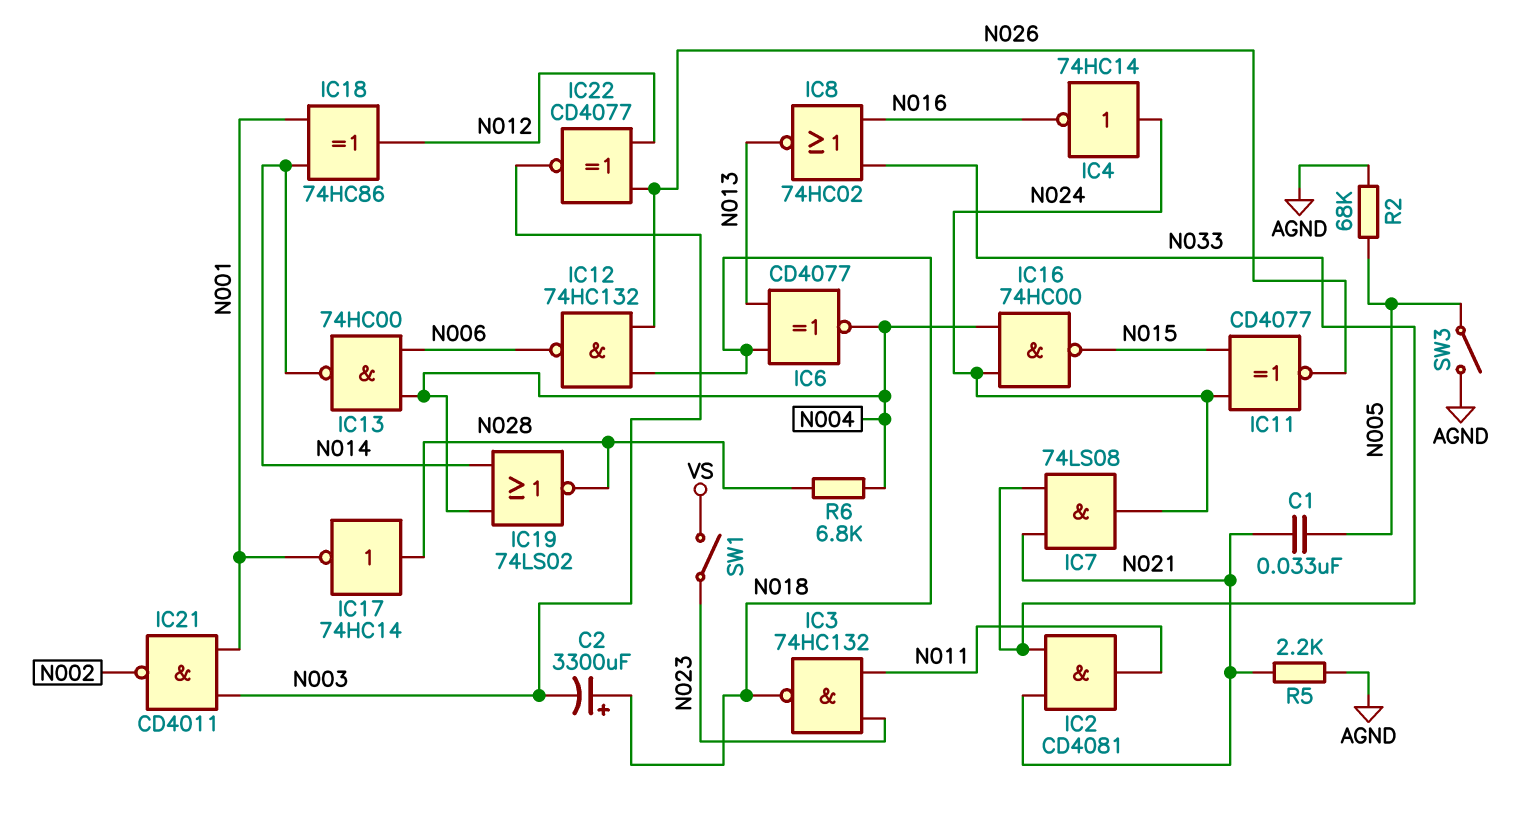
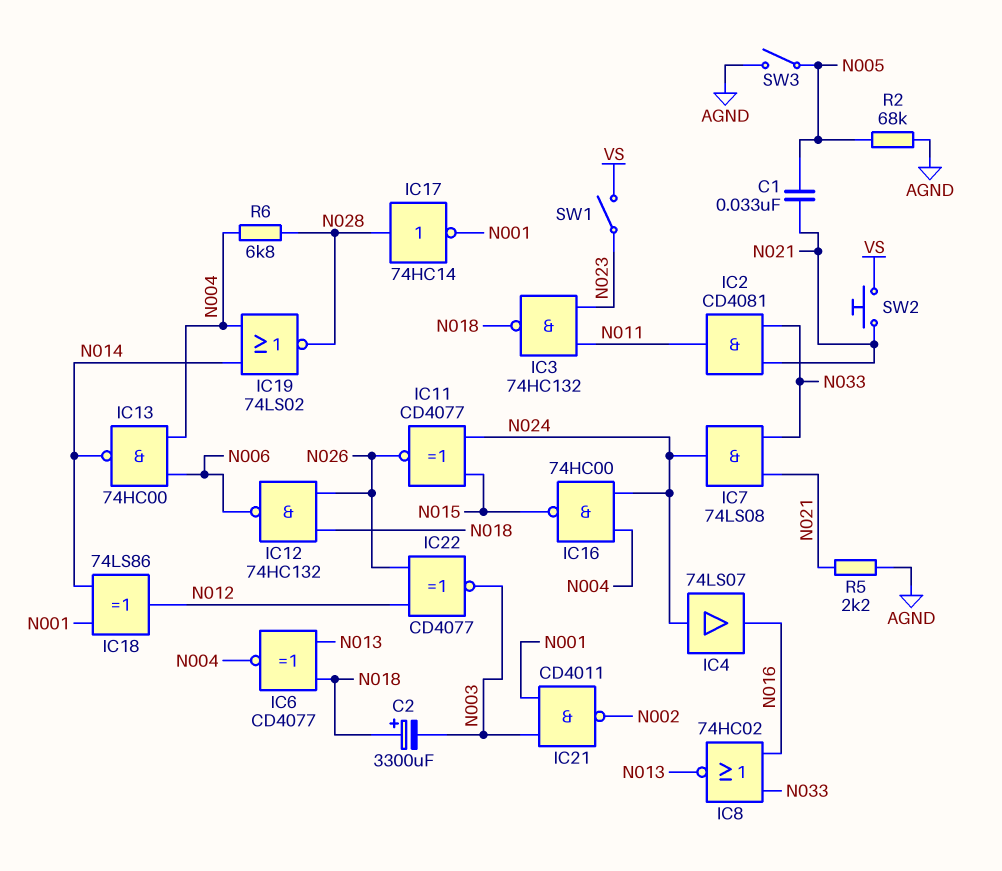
IC4: NOT 74HC14 (in N024, out N016) -> buffer 74LS07 (in N024, out N016)
IC18: XOR 74HC86 (in N001, in N014, out N012) -> XOR 74LS86 (in N001, in N014, out N012)
SW2: none -> button (N021, VS)

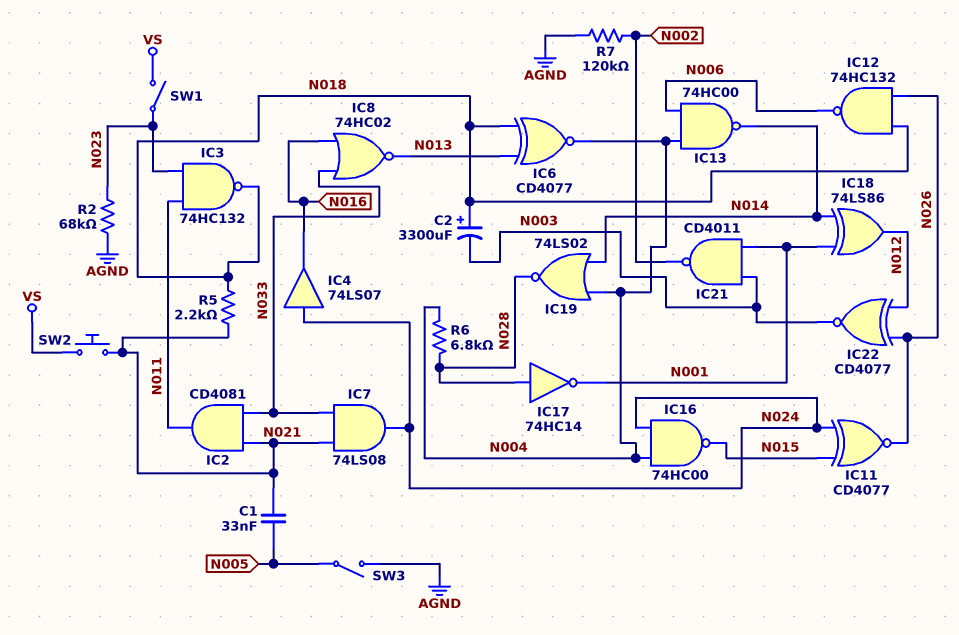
R2: 68k (AGND, N005) -> 68k (AGND, N023)
R5: 2.2k (AGND, N021) -> 2.2k (N018, N021)
R7: none -> 120k (AGND, N002)

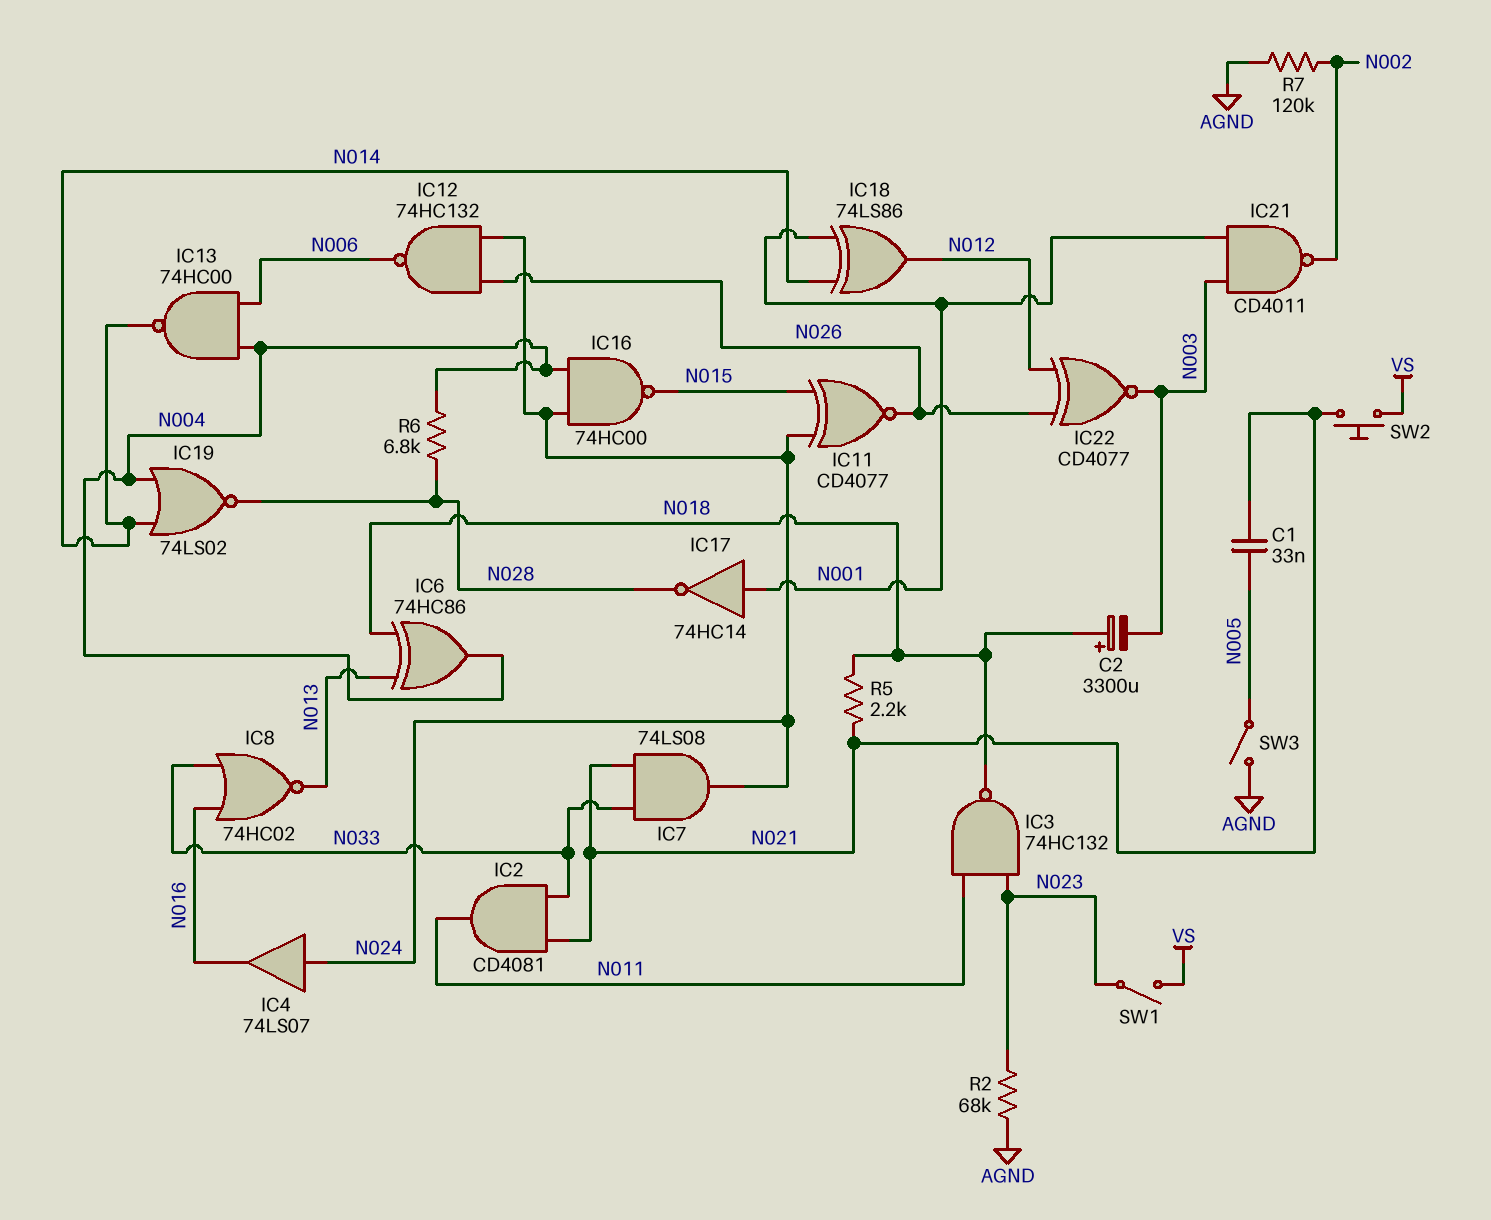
IC6: XNOR CD4077 (in N013, in N018, out N004) -> XOR 74HC86 (in N013, in N018, out N004)
IC12: NAND 74HC132 (in N018, in N026, out N006) -> NAND 74HC132 (in N024, in N026, out N006)
IC17: NOT 74HC14 (in N028, out N001) -> NOT 74HC14 (in N001, out N028)

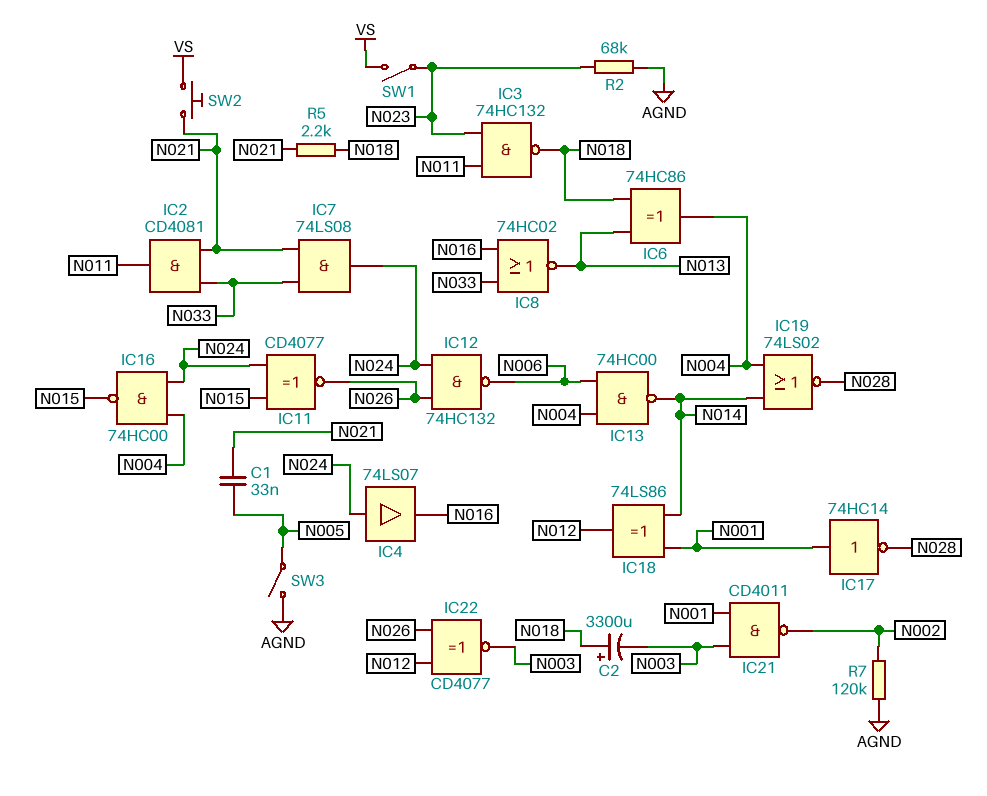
R6: 6.8k (N004, N028) -> none

